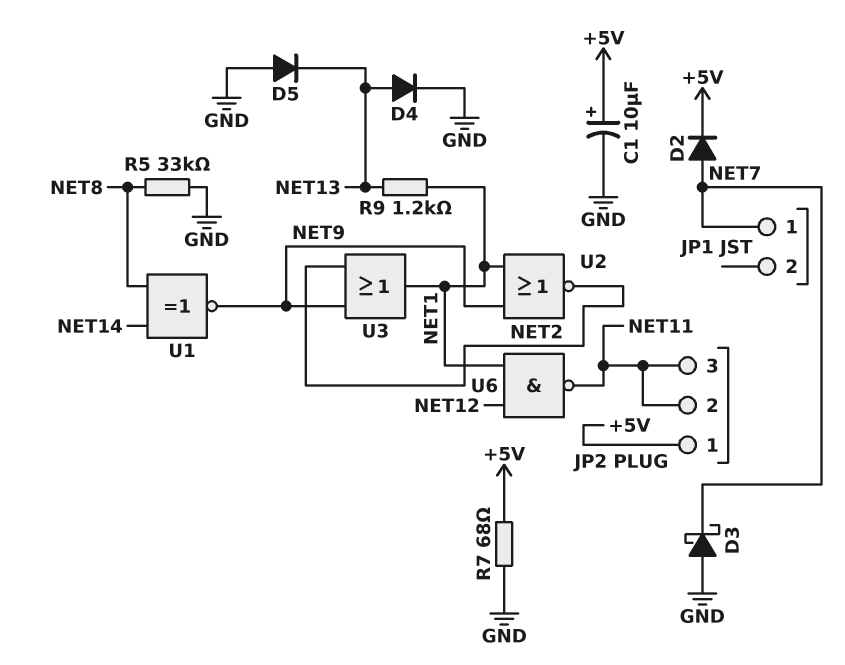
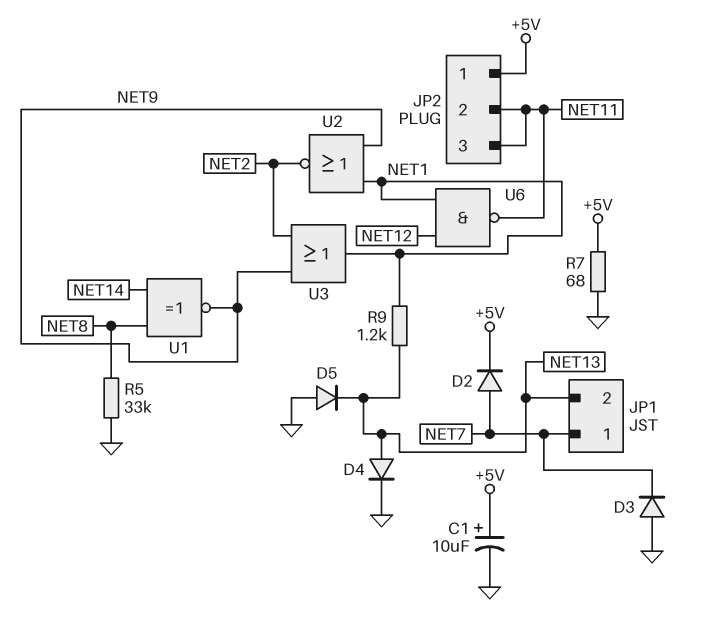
D3: schottky (A GND, K NET7) -> diode (A GND, K NET7)
JP1 pin 2: none -> NET13

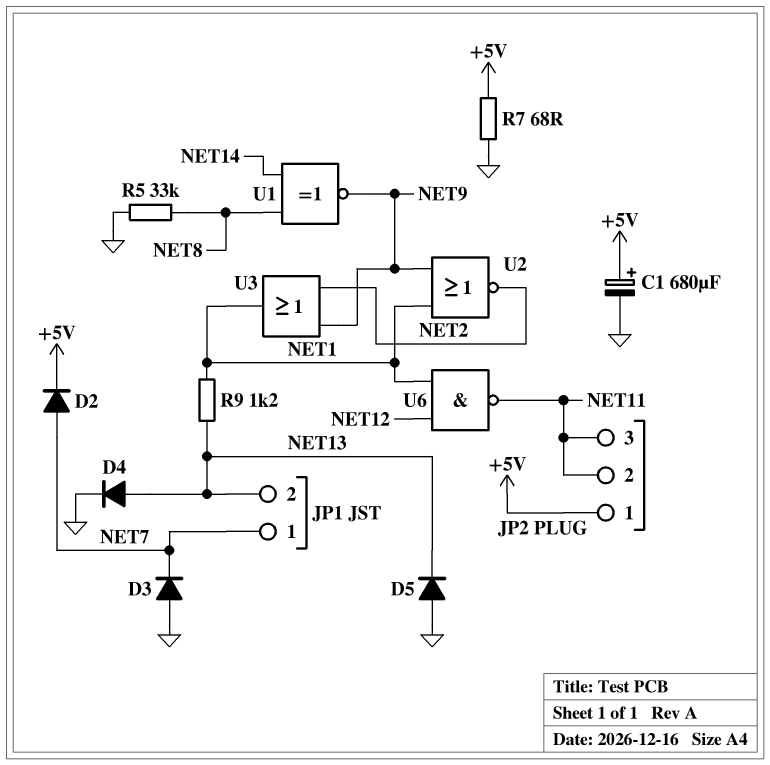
C1: 10uF (plus +5V, minus GND) -> 680uF (plus +5V, minus GND)

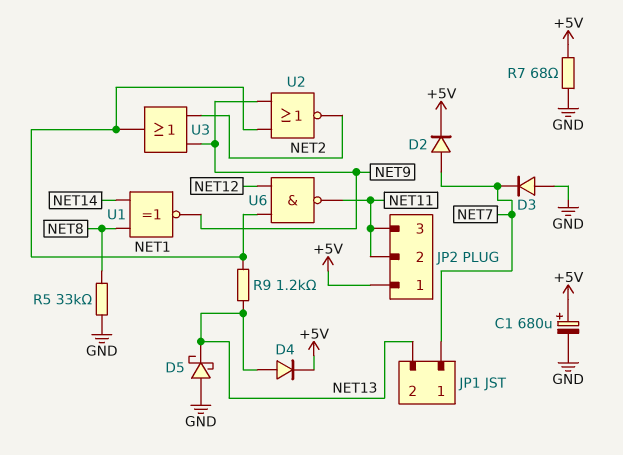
D4: diode (A NET13, K GND) -> diode (A NET13, K +5V)
D5: diode (A GND, K NET13) -> schottky (A GND, K NET13)

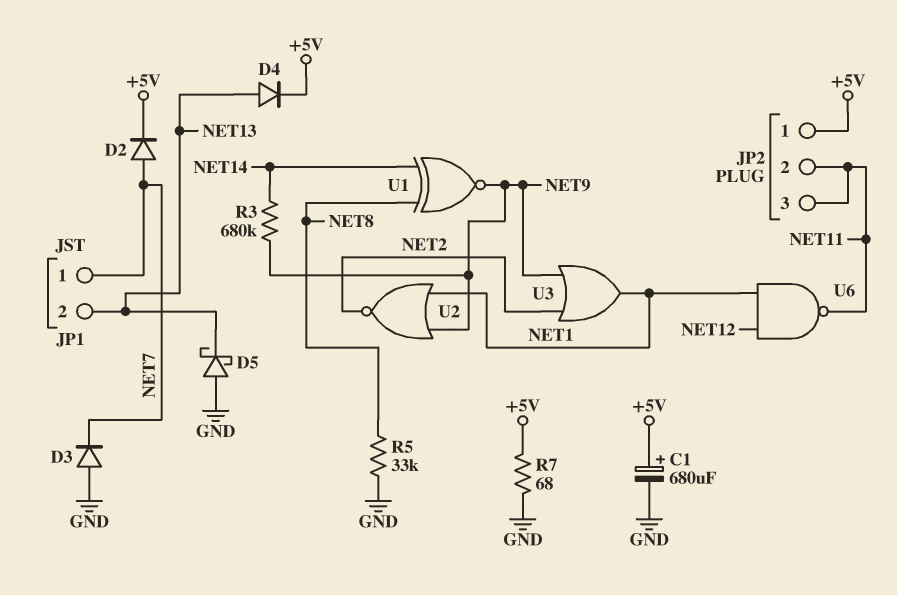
R3: none -> 680k (NET9, NET14)
R9: 1.2k (NET1, NET13) -> none

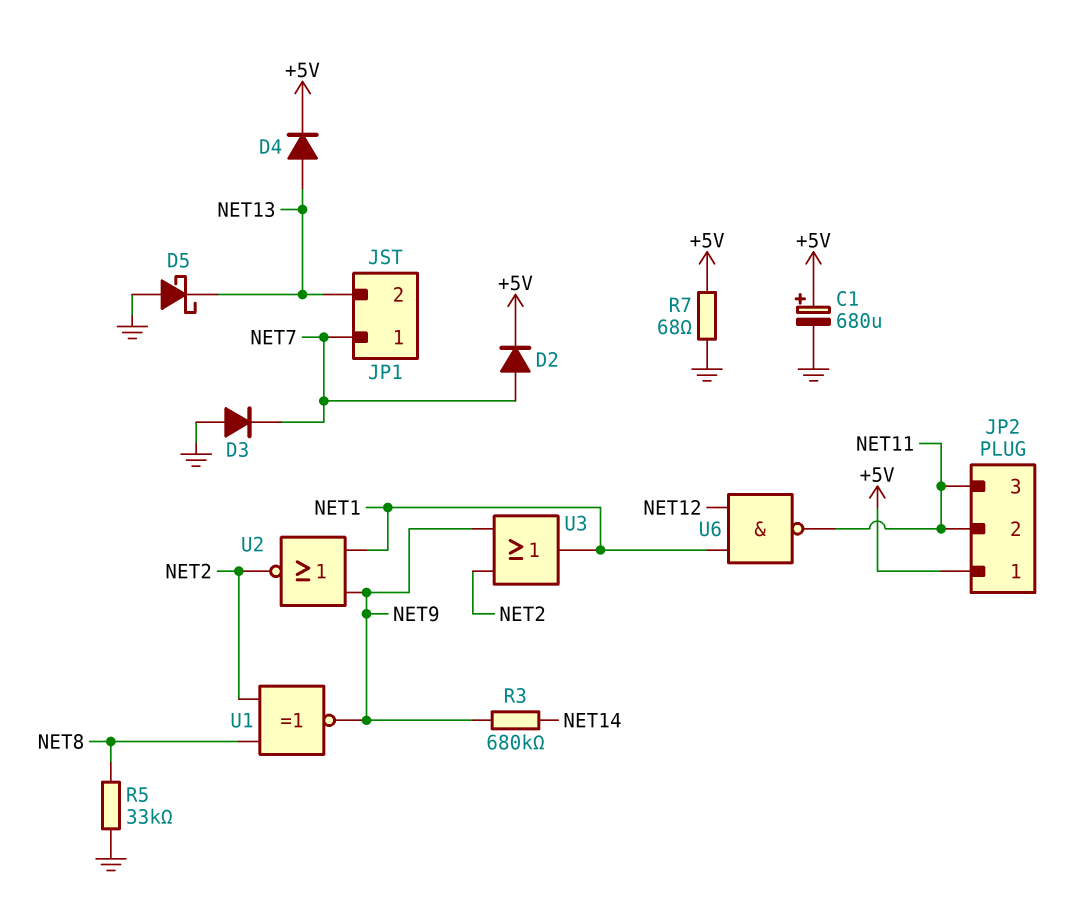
U1: XNOR (in NET8, in NET14, out NET9) -> XNOR (in NET2, in NET8, out NET9)

